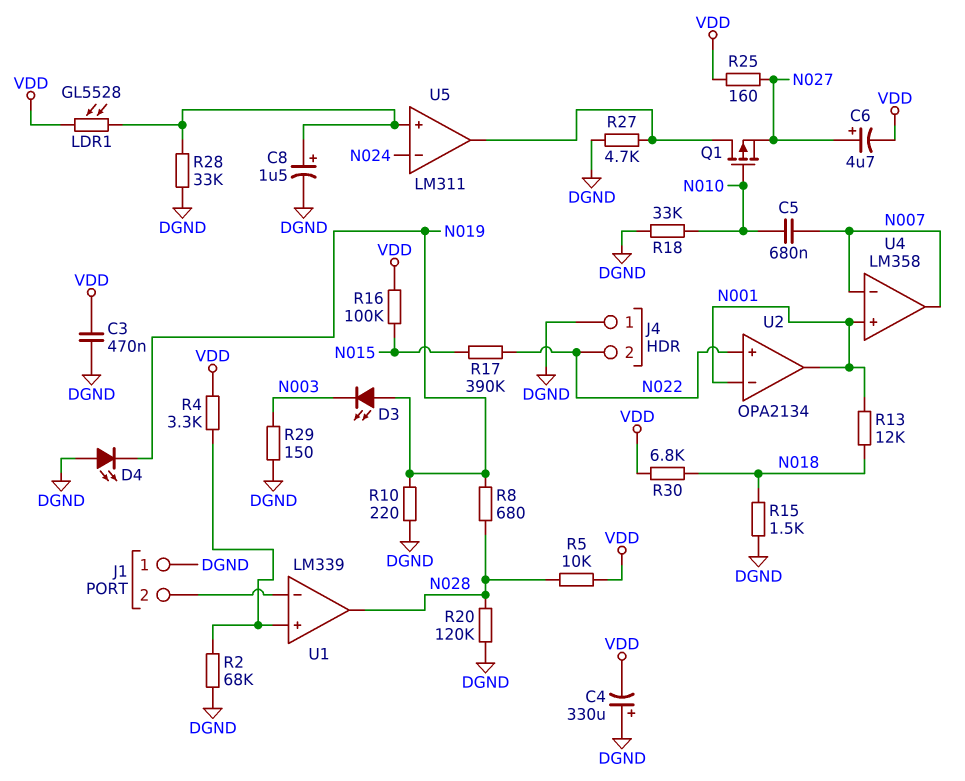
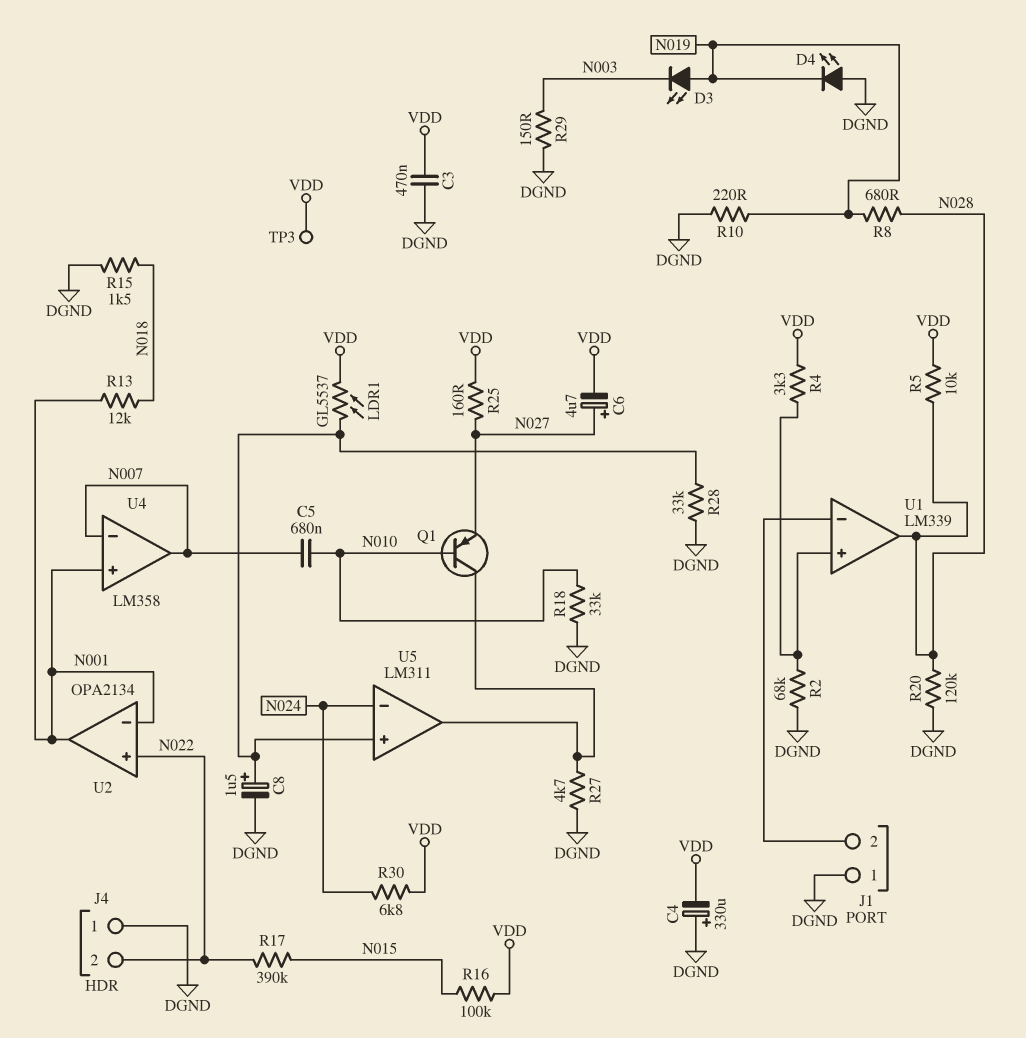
LDR1: GL5528 (U5/in+, VDD) -> GL5537 (U5/in+, VDD)
Q1: PMOS (G N010, D U5/out, S N027) -> PNP (B N010, C U5/out, E N027)
R30: 6.8k (N018, VDD) -> 6.8k (N024, VDD)
TP3: none -> test point (VDD)

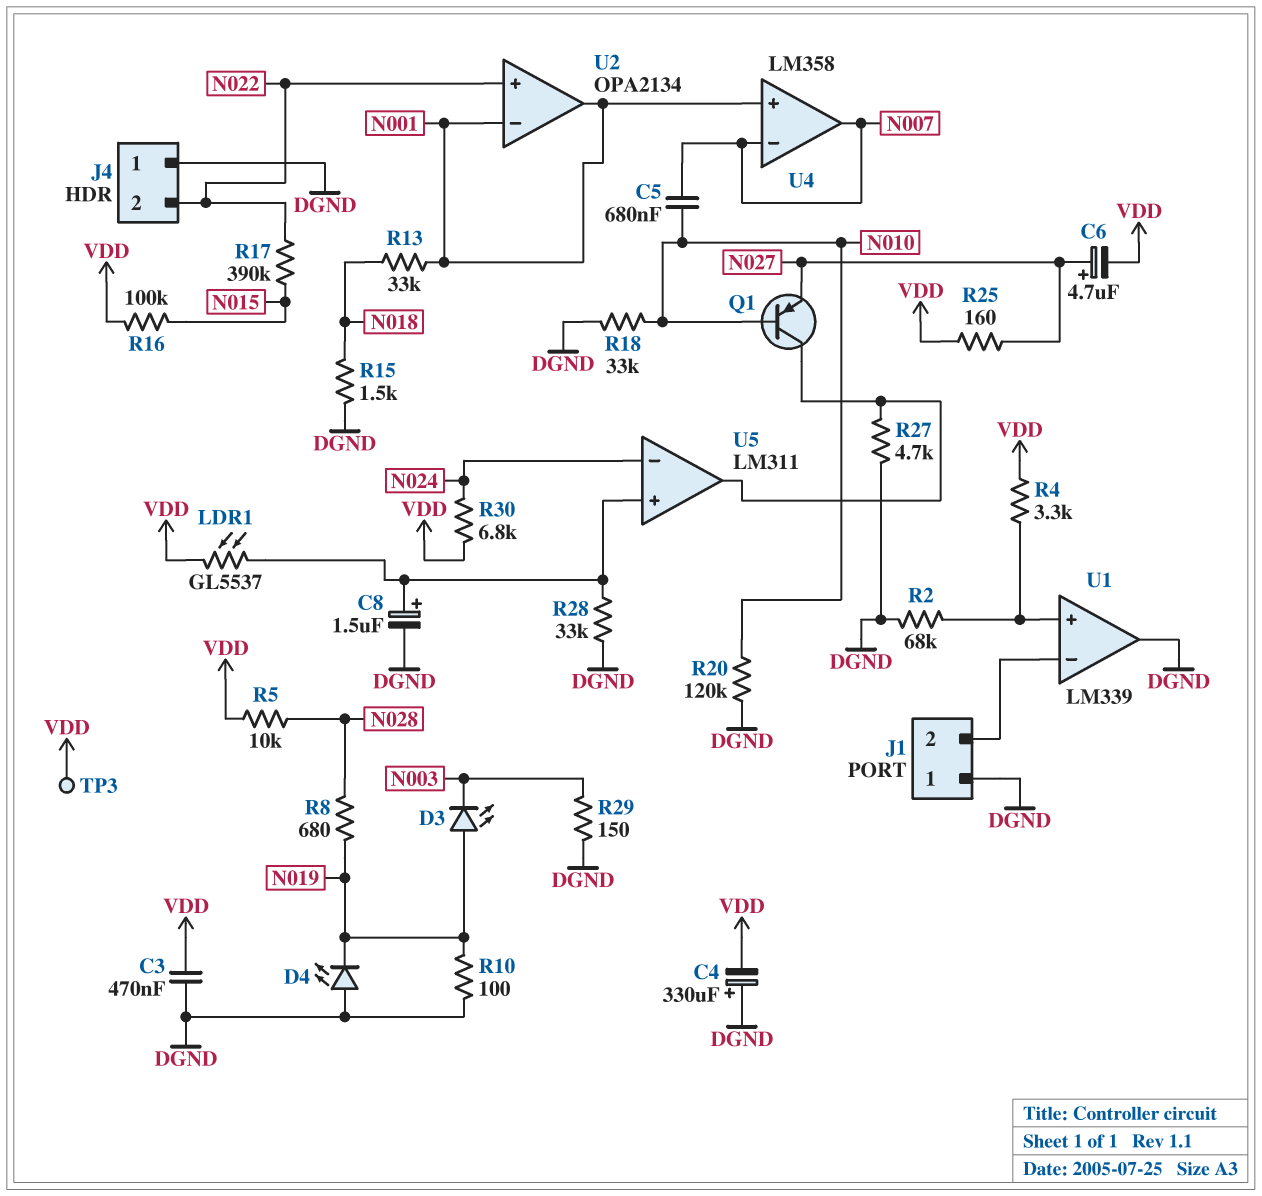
R10: 220 (DGND, N019) -> 100 (DGND, N019)
R13: 12k (N001, N018) -> 33k (N001, N018)
R20: 120k (DGND, N028) -> 120k (DGND, N010)
U1 pin out: N028 -> DGND

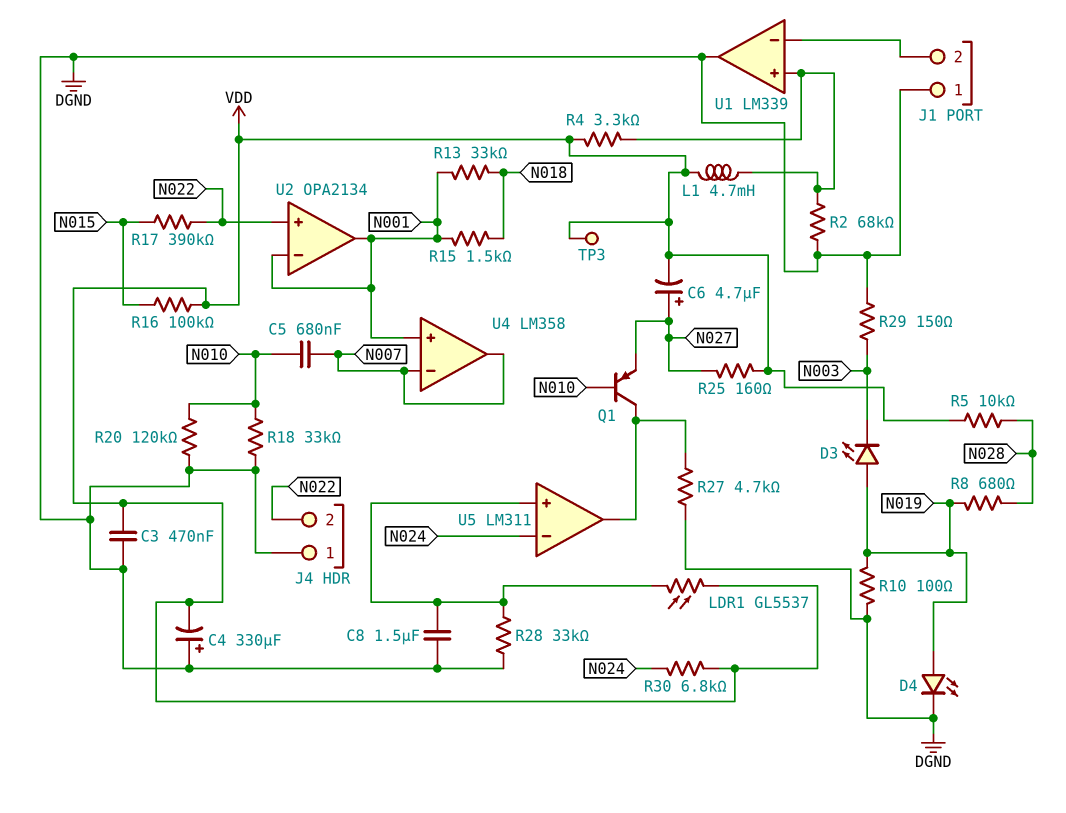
C8: 1.5uF (plus U5/in+, minus DGND) -> 1.5uF (DGND, U5/in+)
D4: LED (A DGND, K N019) -> LED (A N019, K DGND)
L1: none -> 4.7mH (U1/in+, VDD)
R15: 1.5k (DGND, N018) -> 1.5k (N001, N018)

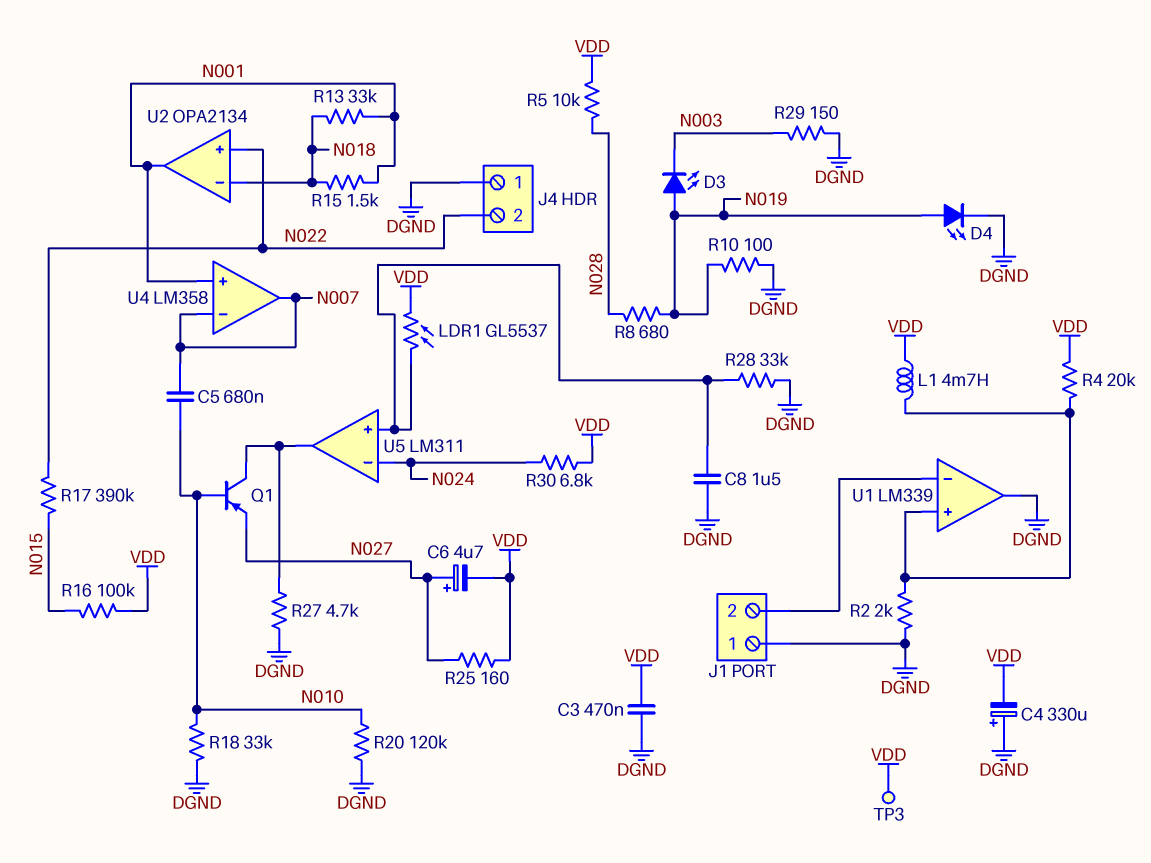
R2: 68k (DGND, U1/in+) -> 2k (DGND, U1/in+)
R4: 3.3k (U1/in+, VDD) -> 20k (U1/in+, VDD)
U2 pin in-: N001 -> N018

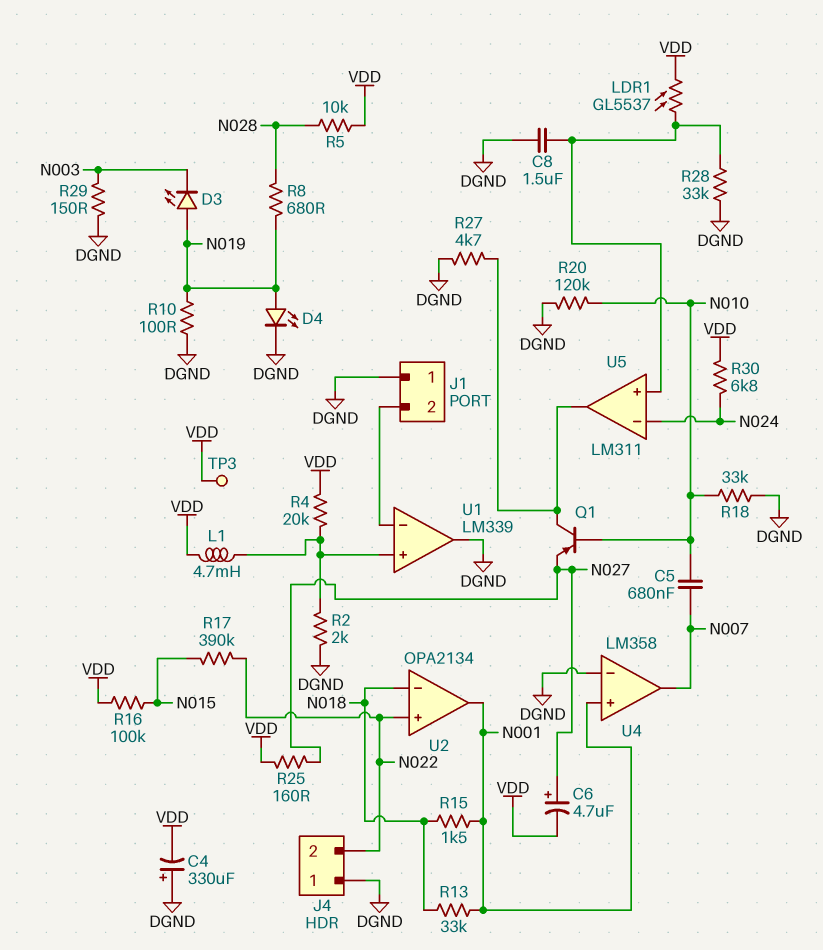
C3: 470nF (DGND, VDD) -> none
U4 pin in-: N007 -> DGND

